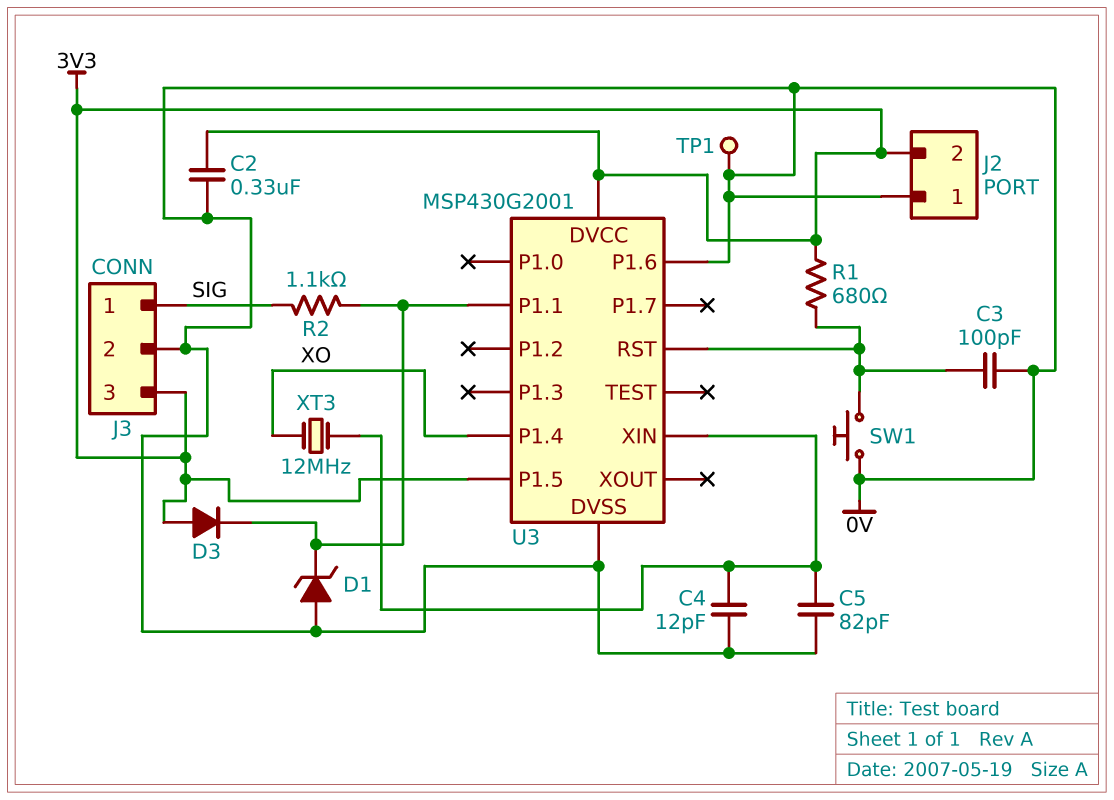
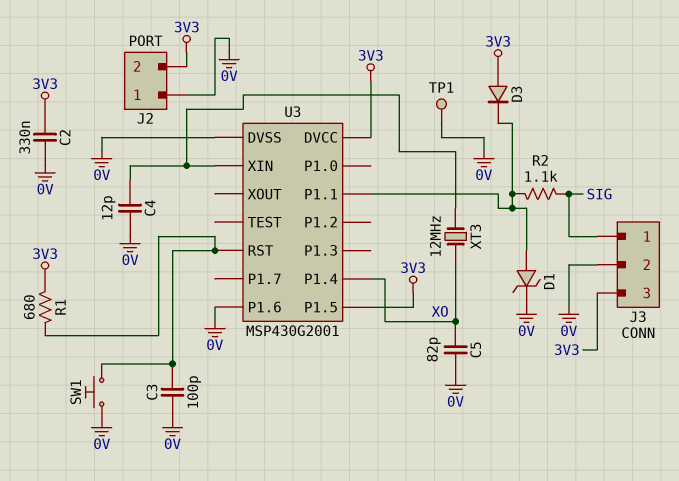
C5: 82pF (0V, U3/XIN) -> 82pF (0V, XO)
D1: zener (A 0V, K U3/P1.1) -> zener (A U3/P1.1, K 0V)

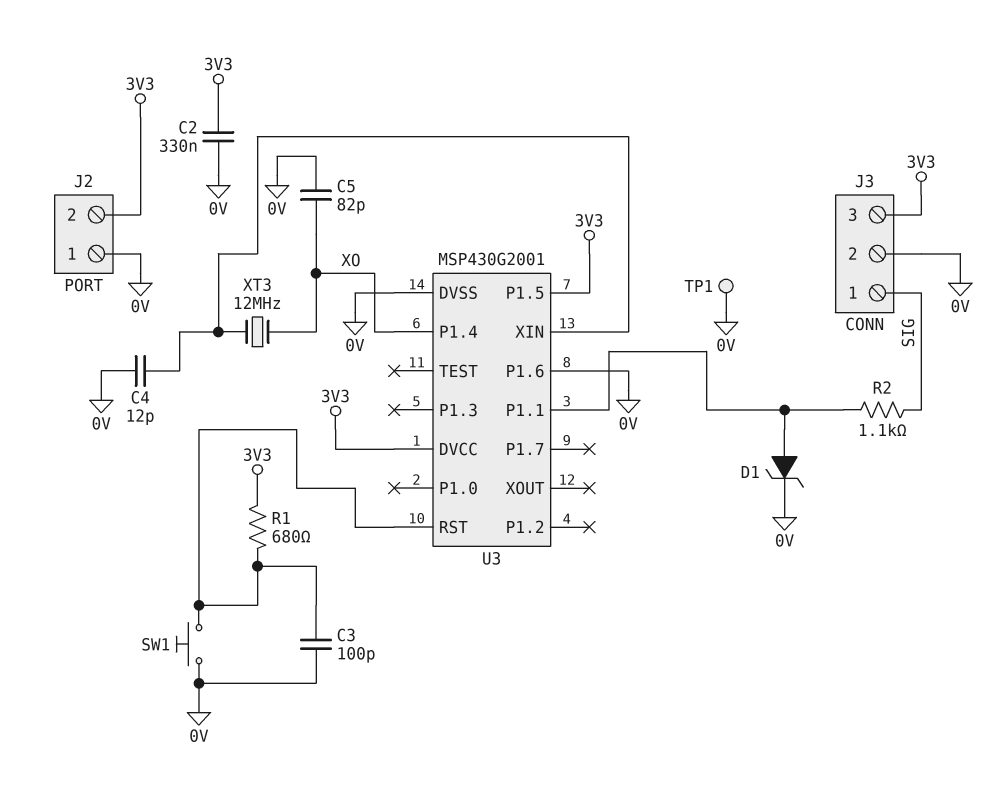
D3: diode (A 3V3, K U3/P1.1) -> none

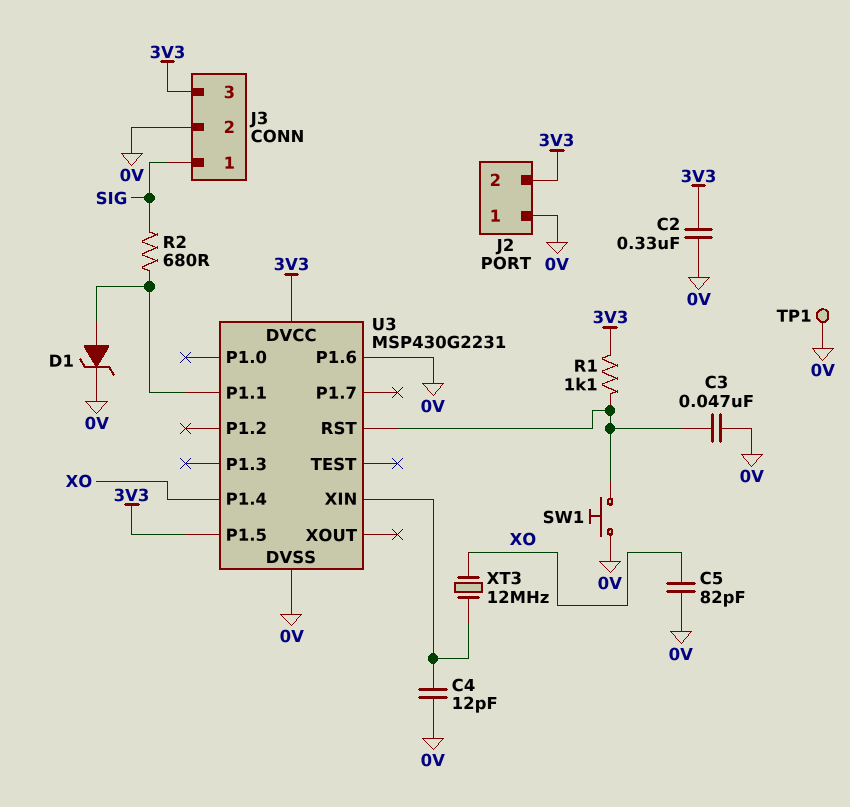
C3: 100pF (0V, U3/RST) -> 47nF (0V, U3/RST)
R1: 680 (3V3, U3/RST) -> 1.1k (3V3, U3/RST)
R2: 1.1k (SIG, U3/P1.1) -> 680 (SIG, U3/P1.1)
U3: MSP430G2001 -> MSP430G2231

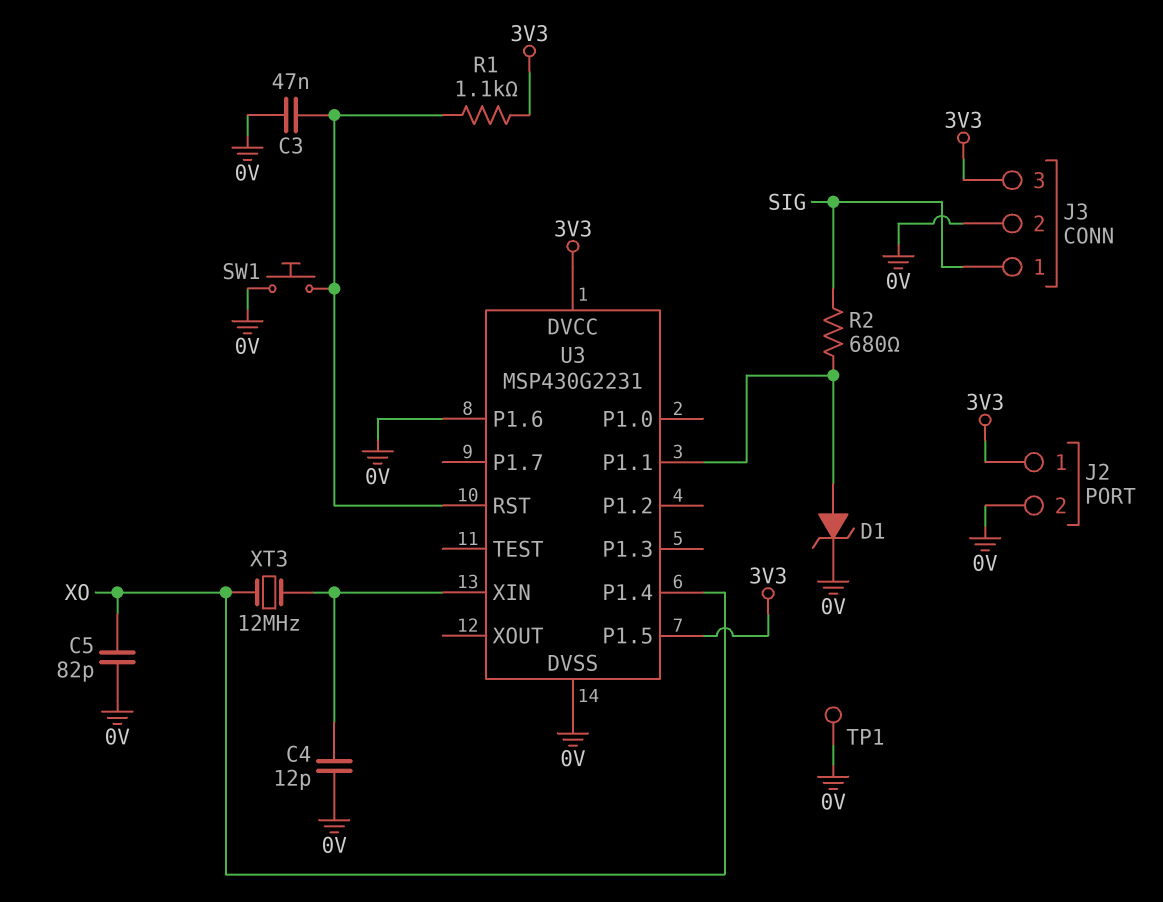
C2: 330nF (0V, 3V3) -> none
J2 pin 1: 0V -> 3V3
J2 pin 2: 3V3 -> 0V

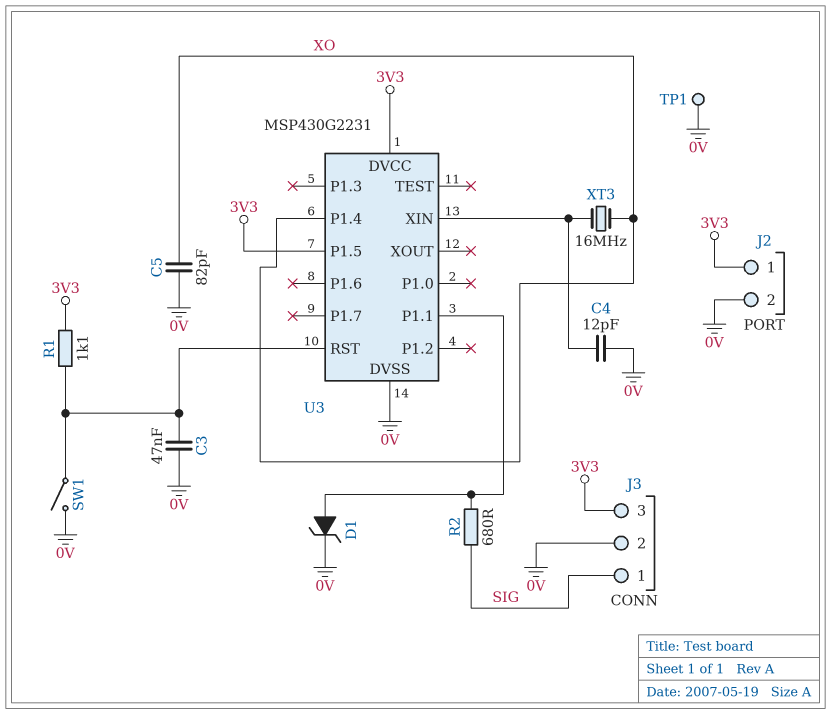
SW1: button (0V, U3/RST) -> switch (0V, U3/RST)
U3 pin P1.6: 0V -> none
XT3: 12MHz (U3/XIN, XO) -> 16MHz (U3/XIN, XO)

